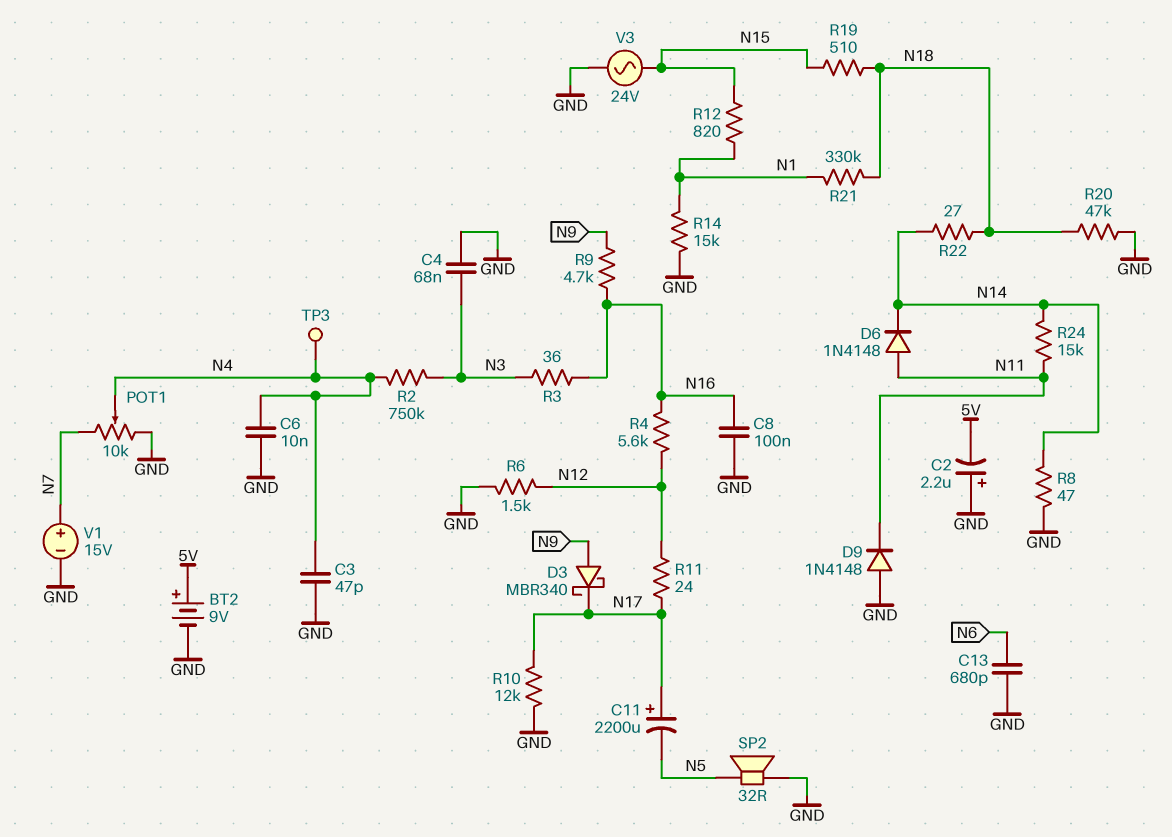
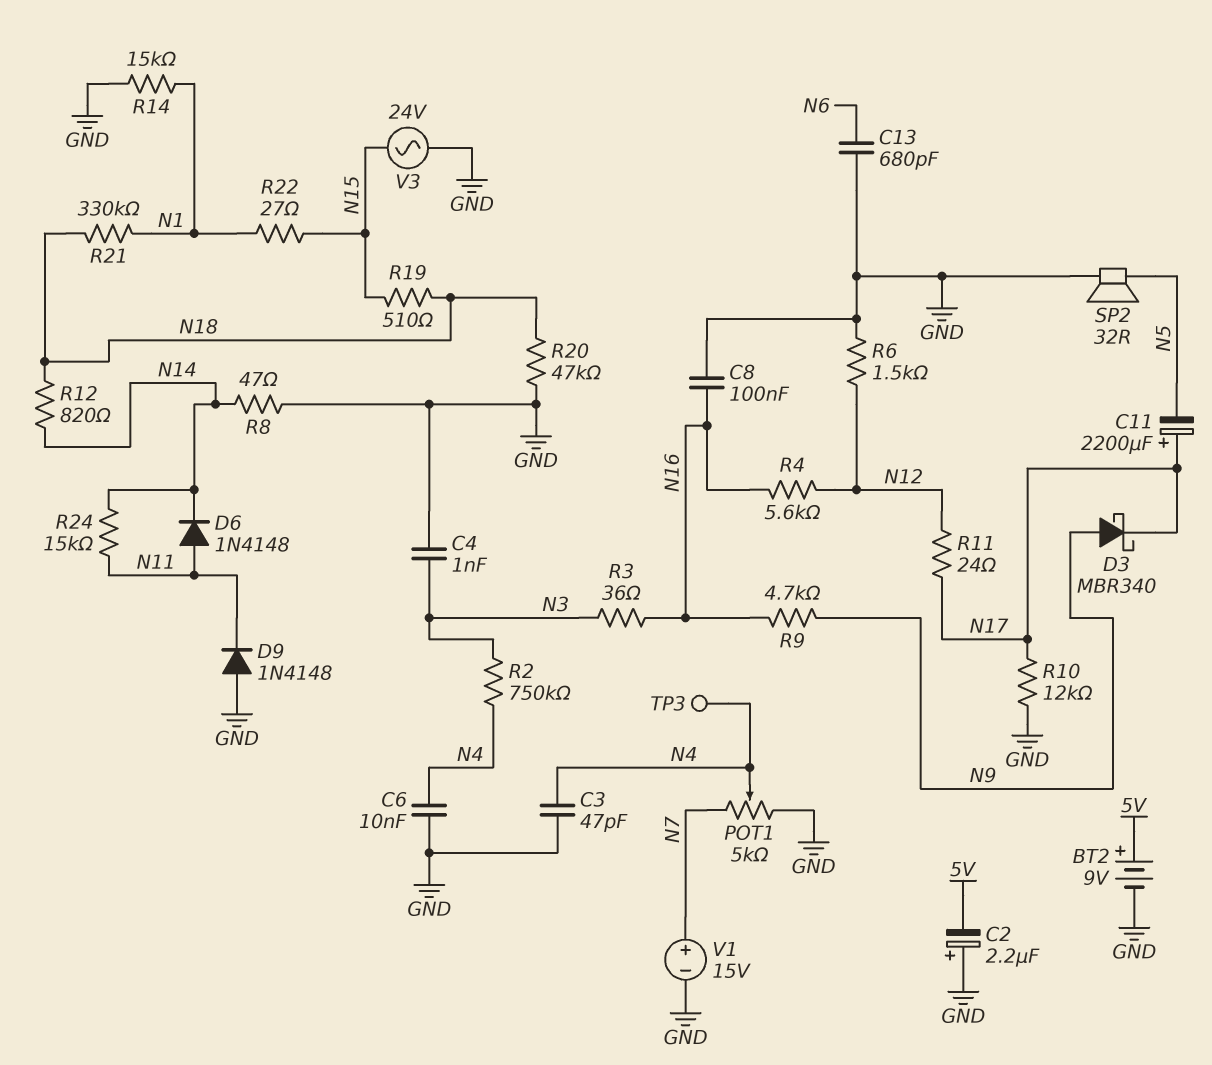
C4: 68nF (GND, N3) -> 1nF (GND, N3)
POT1: 10k (GND, N7, wiper N4) -> 5k (GND, N7, wiper N4)
R12: 820 (N1, N15) -> 820 (N14, N18)
R22: 27 (N14, N18) -> 27 (N1, N15)

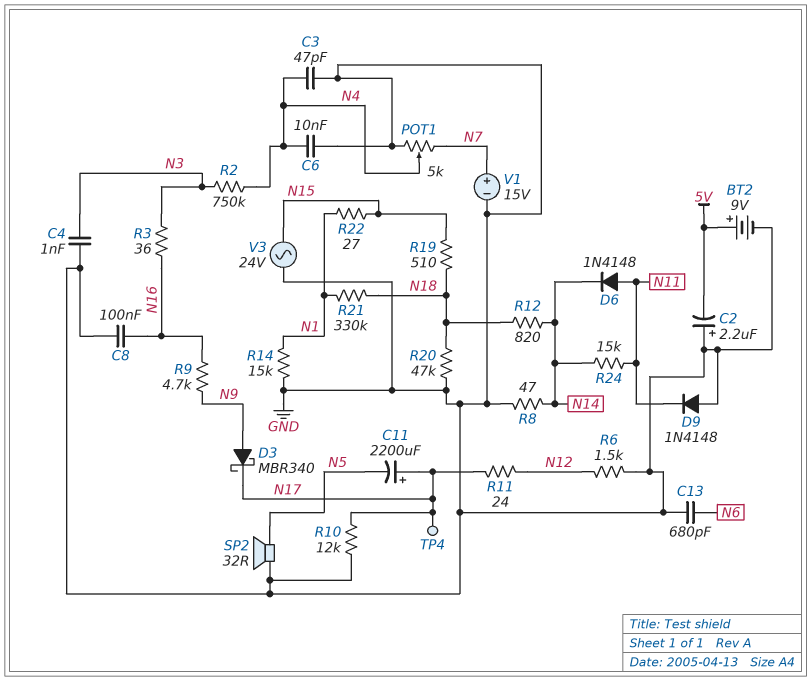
R4: 5.6k (N12, N16) -> none
TP3: test point (N4) -> none
TP4: none -> test point (N17)

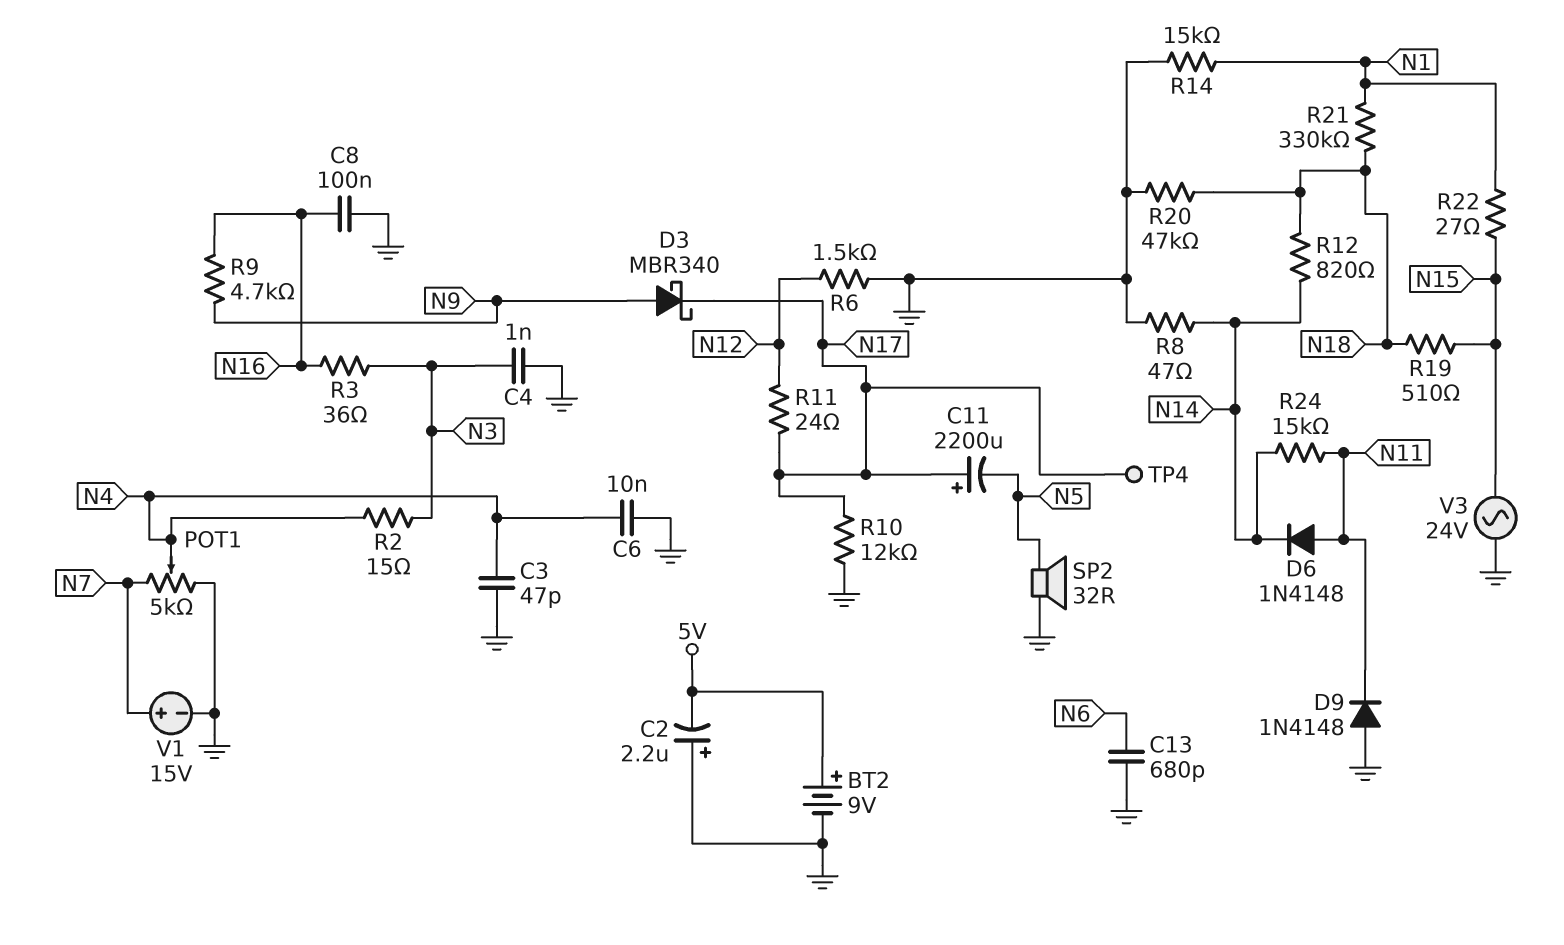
R2: 750k (N3, N4) -> 15 (N3, N4)

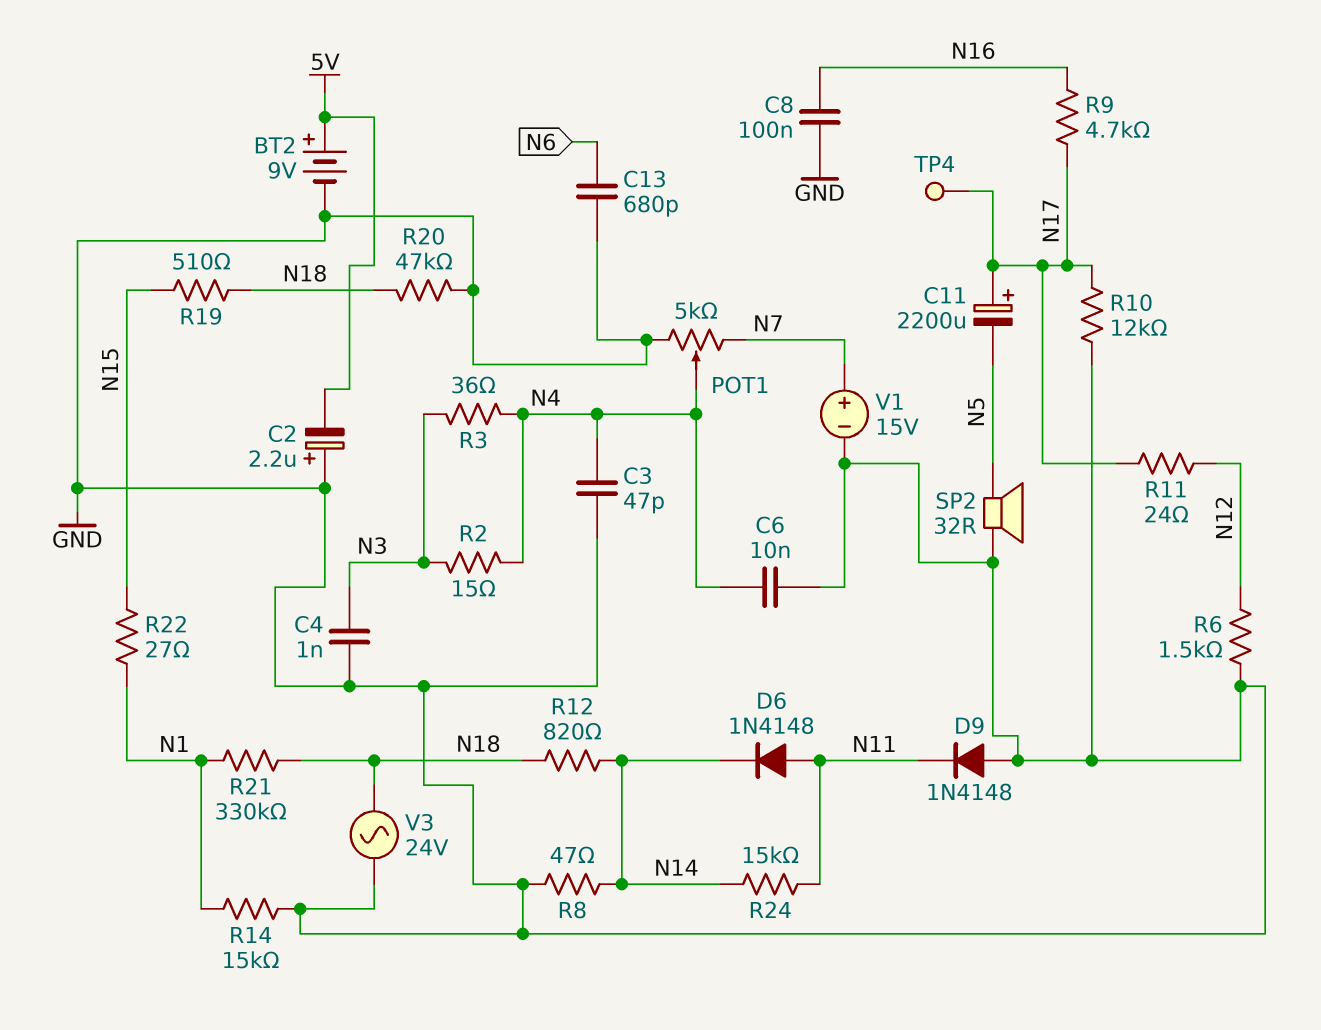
D3: schottky MBR340 (A N9, K N17) -> none
R3: 36 (N3, N16) -> 36 (N3, N4)
R9: 4.7k (N9, N16) -> 4.7k (N16, N17)
V3: AC 24V (GND, N15) -> AC 24V (GND, N18)

